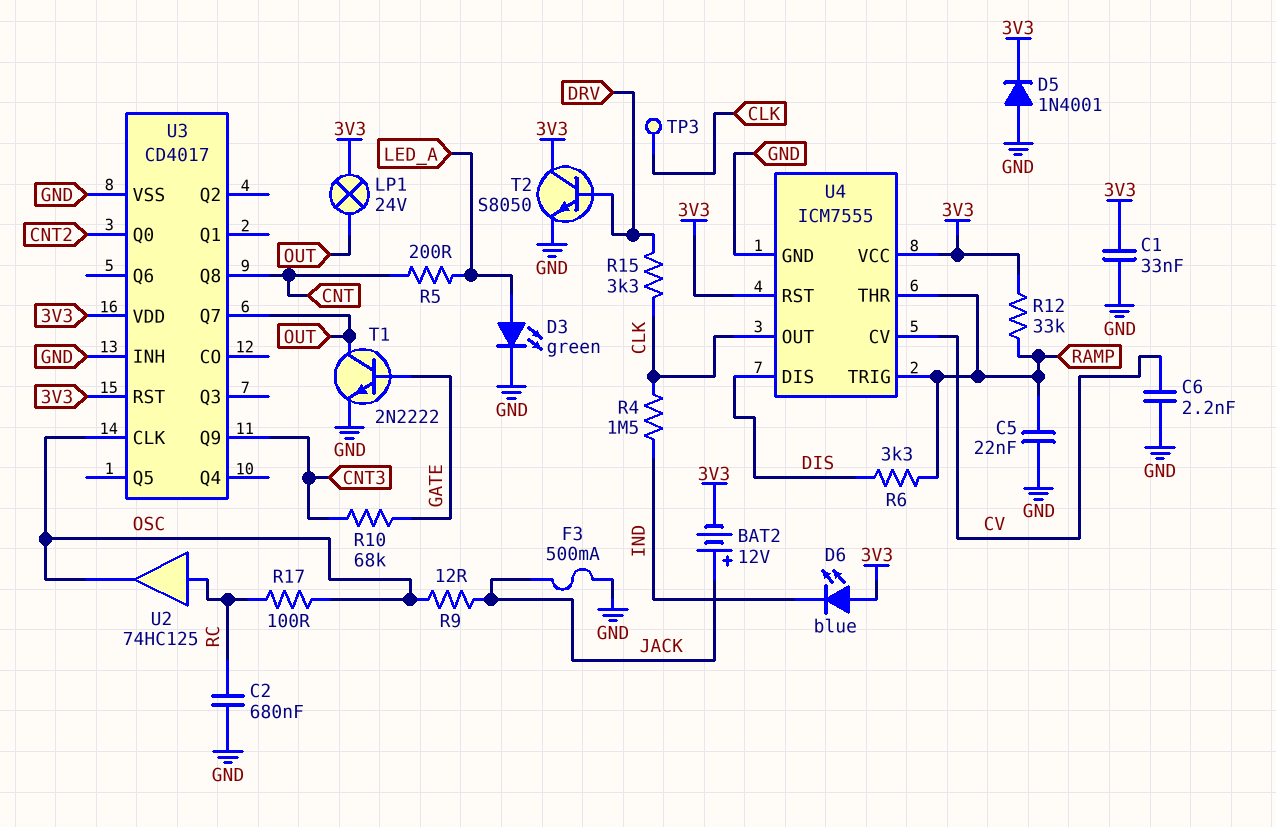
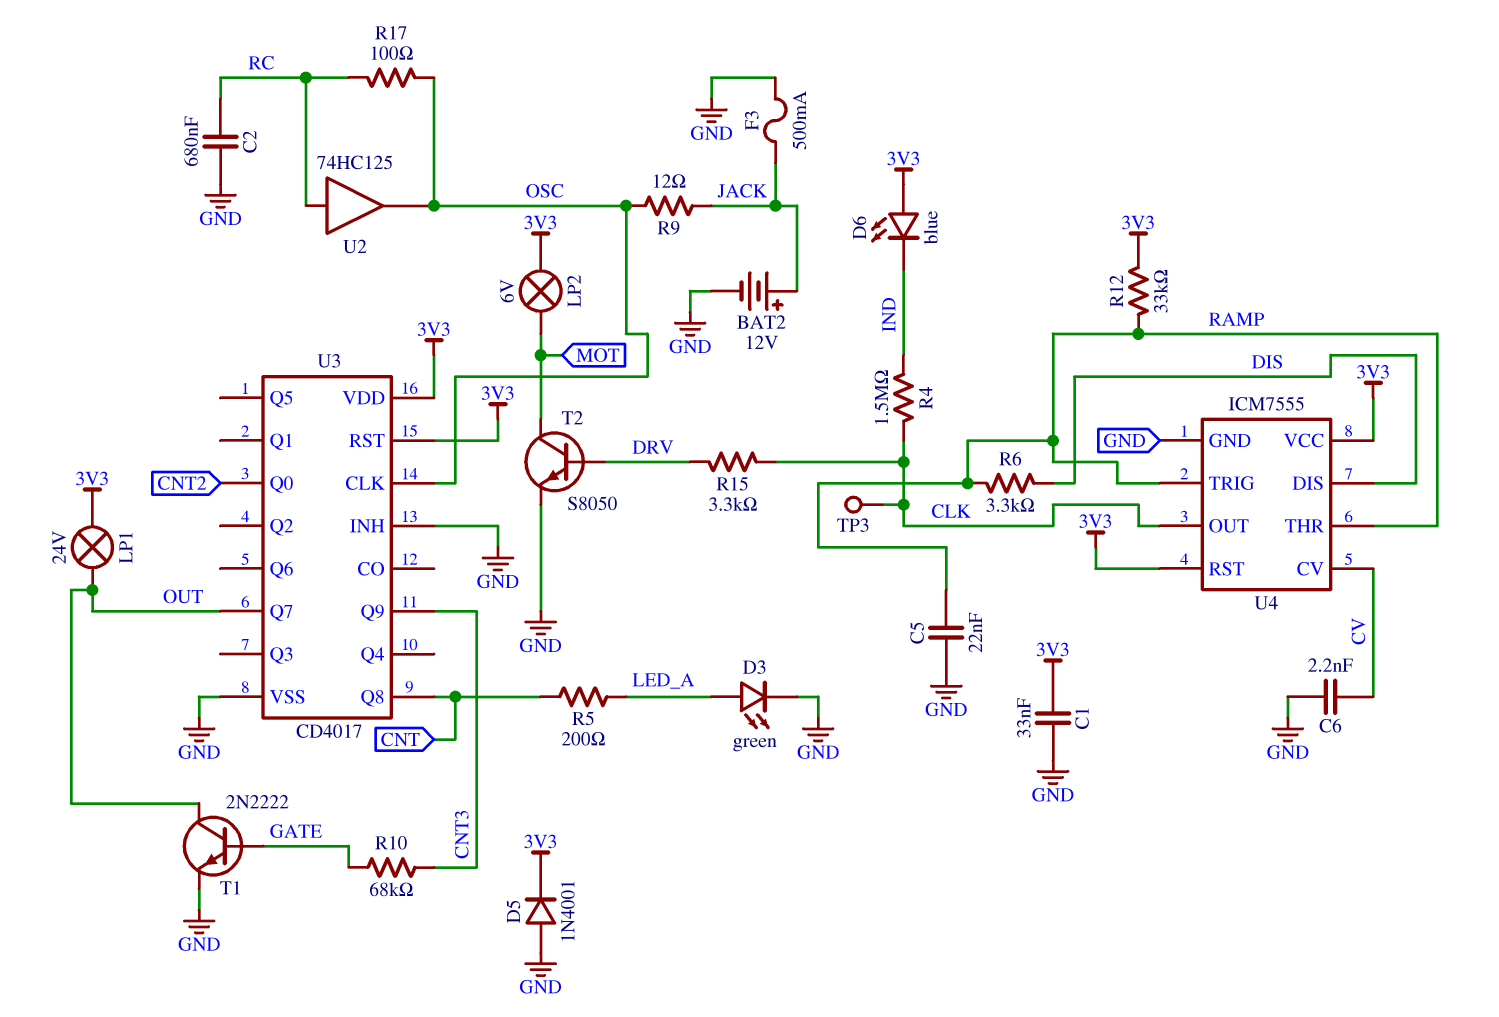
BAT2: 12V (plus JACK, minus 3V3) -> 12V (plus JACK, minus GND)
LP2: none -> lamp 6V (3V3, MOT)
T2: NPN S8050 (B DRV, C 3V3, E GND) -> NPN S8050 (B DRV, C MOT, E GND)

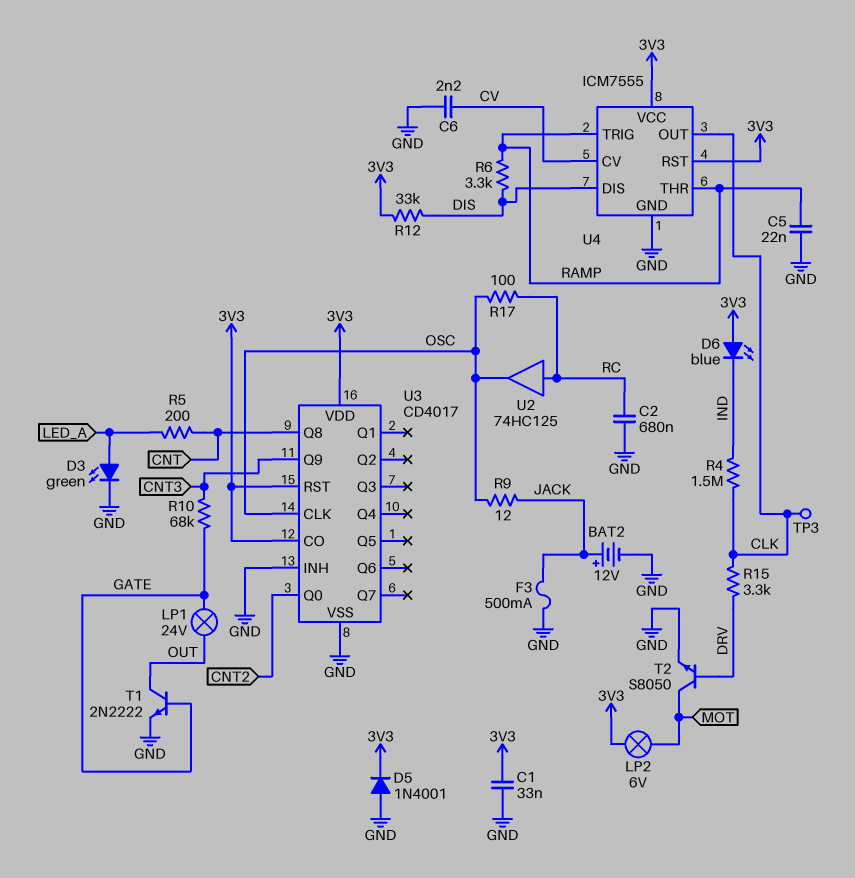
LP1: lamp 24V (3V3, OUT) -> lamp 24V (GATE, OUT)
R12: 33k (3V3, RAMP) -> 33k (3V3, DIS)
U3 pin CO: none -> 3V3
U3 pin Q7: OUT -> none

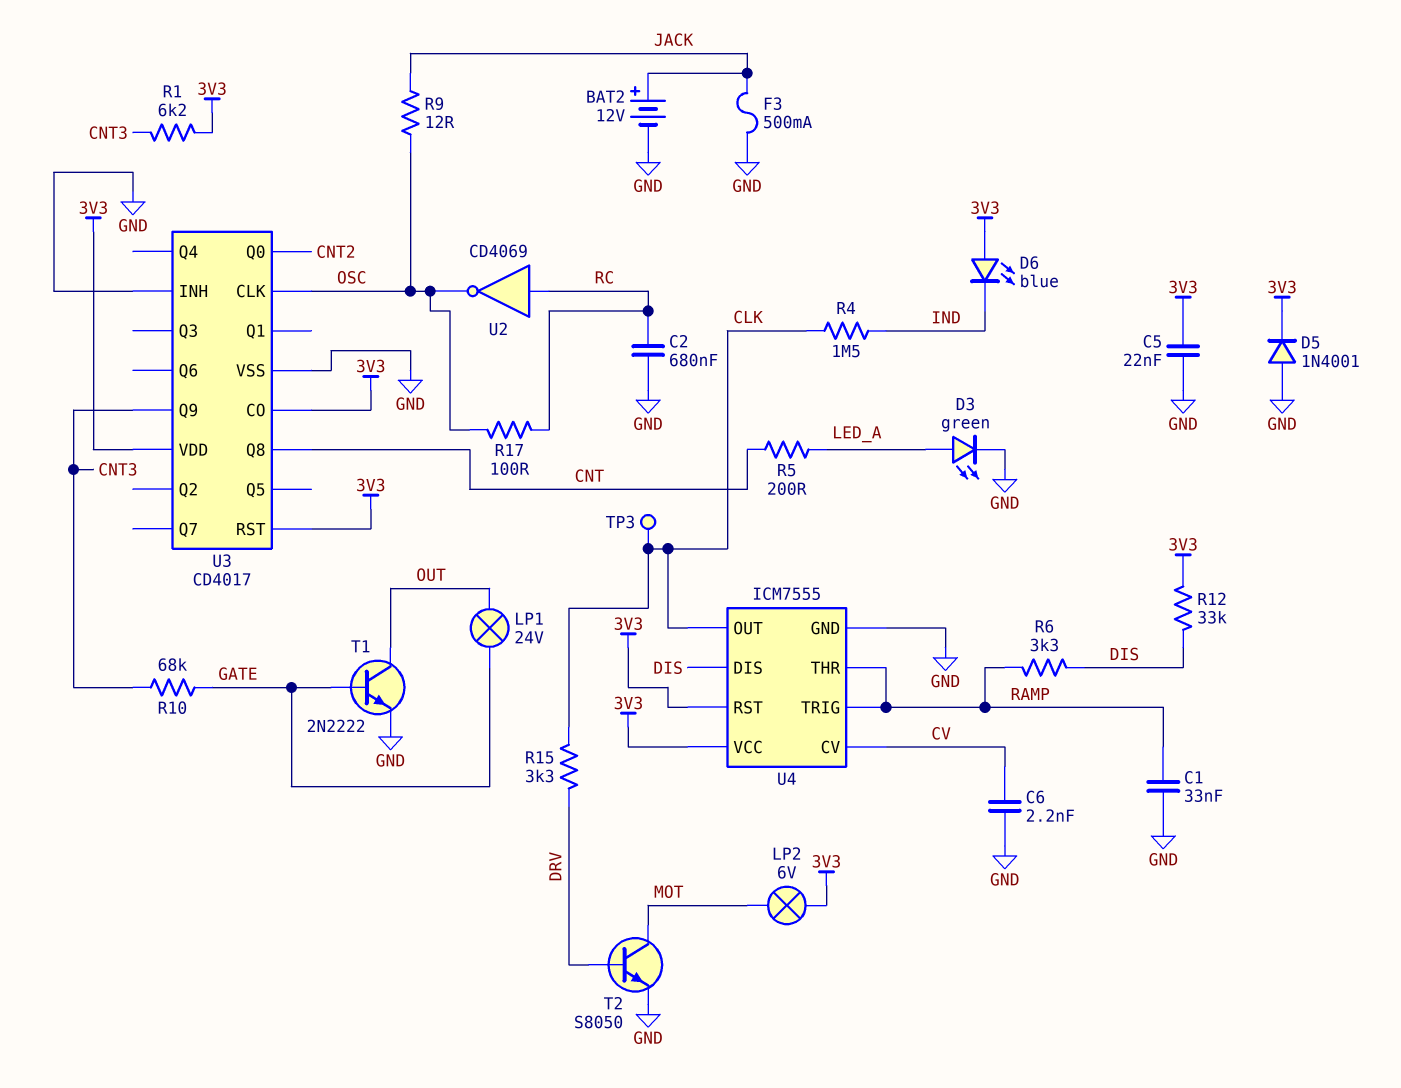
C1: 33nF (3V3, GND) -> 33nF (GND, RAMP)
C5: 22nF (GND, RAMP) -> 22nF (3V3, GND)
R1: none -> 6.2k (3V3, CNT3)
U2: buffer 74HC125 (in RC, out OSC) -> NOT CD4069 (in RC, out OSC)

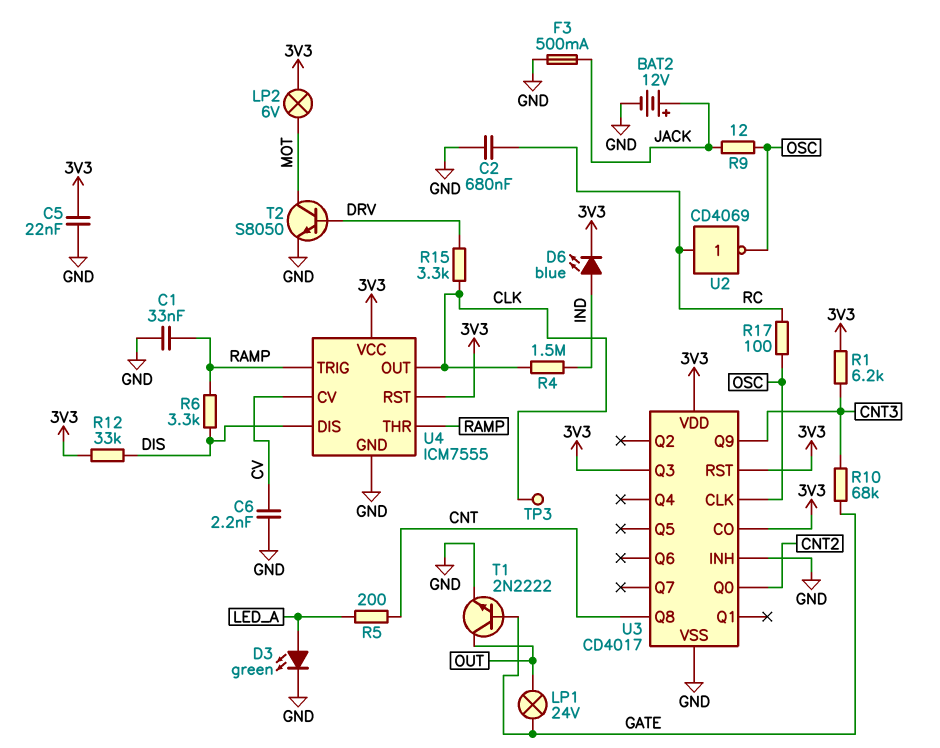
D5: diode 1N4001 (A GND, K 3V3) -> none
D6: LED blue (A 3V3, K IND) -> LED blue (A IND, K 3V3)
U3 pin Q3: none -> 3V3

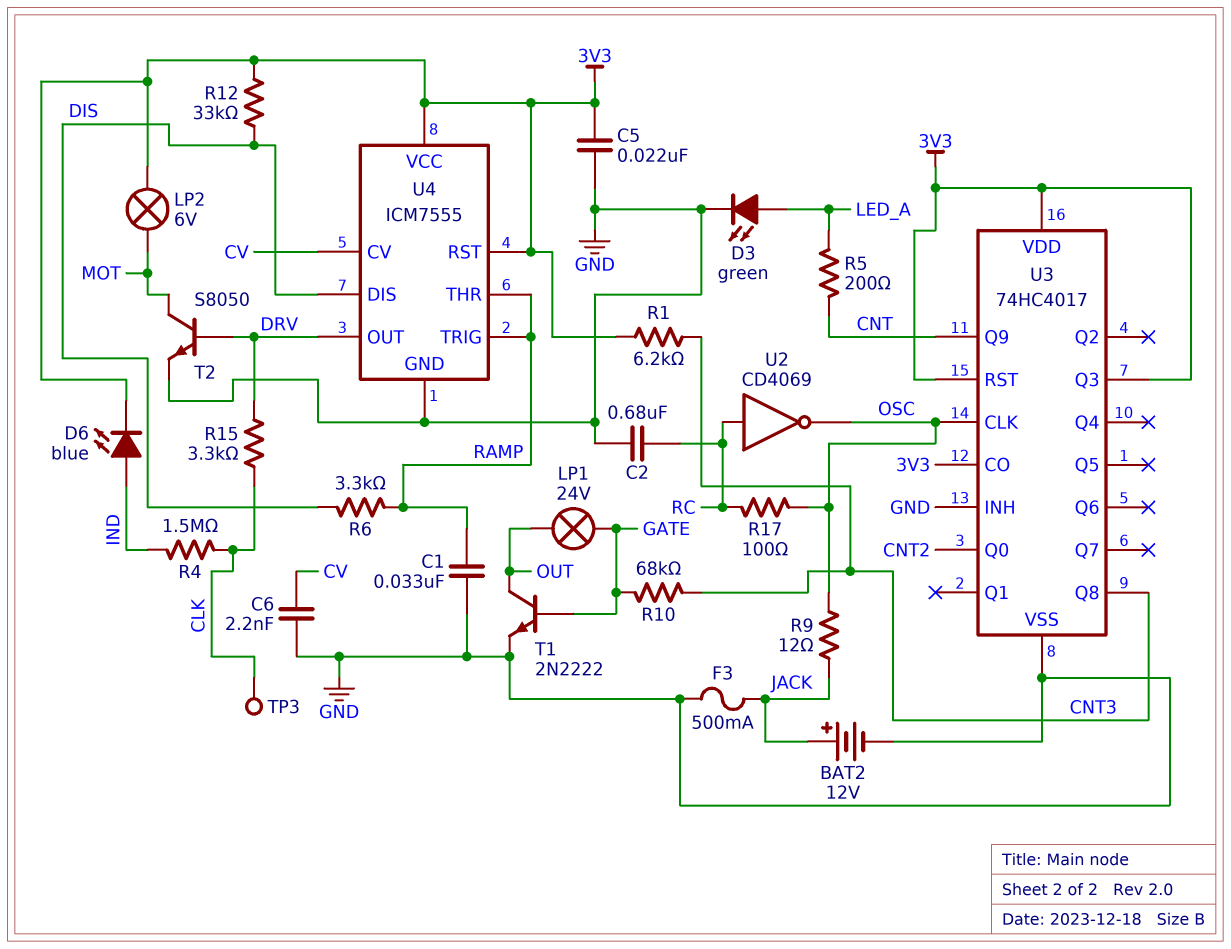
U3: CD4017 -> 74HC4017
U3 pin Q8: CNT -> CNT3
U3 pin Q9: CNT3 -> CNT
U4 pin OUT: CLK -> DRV

